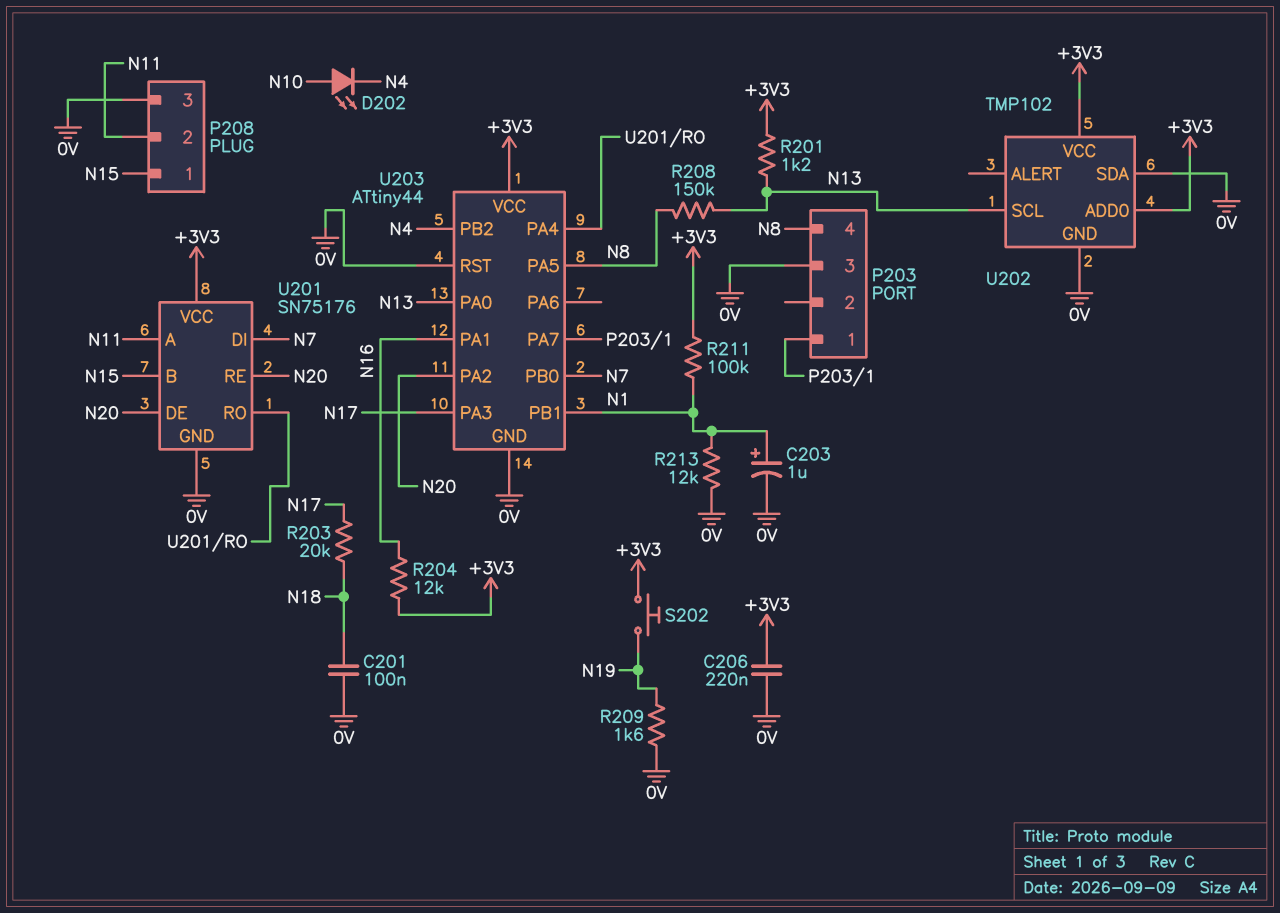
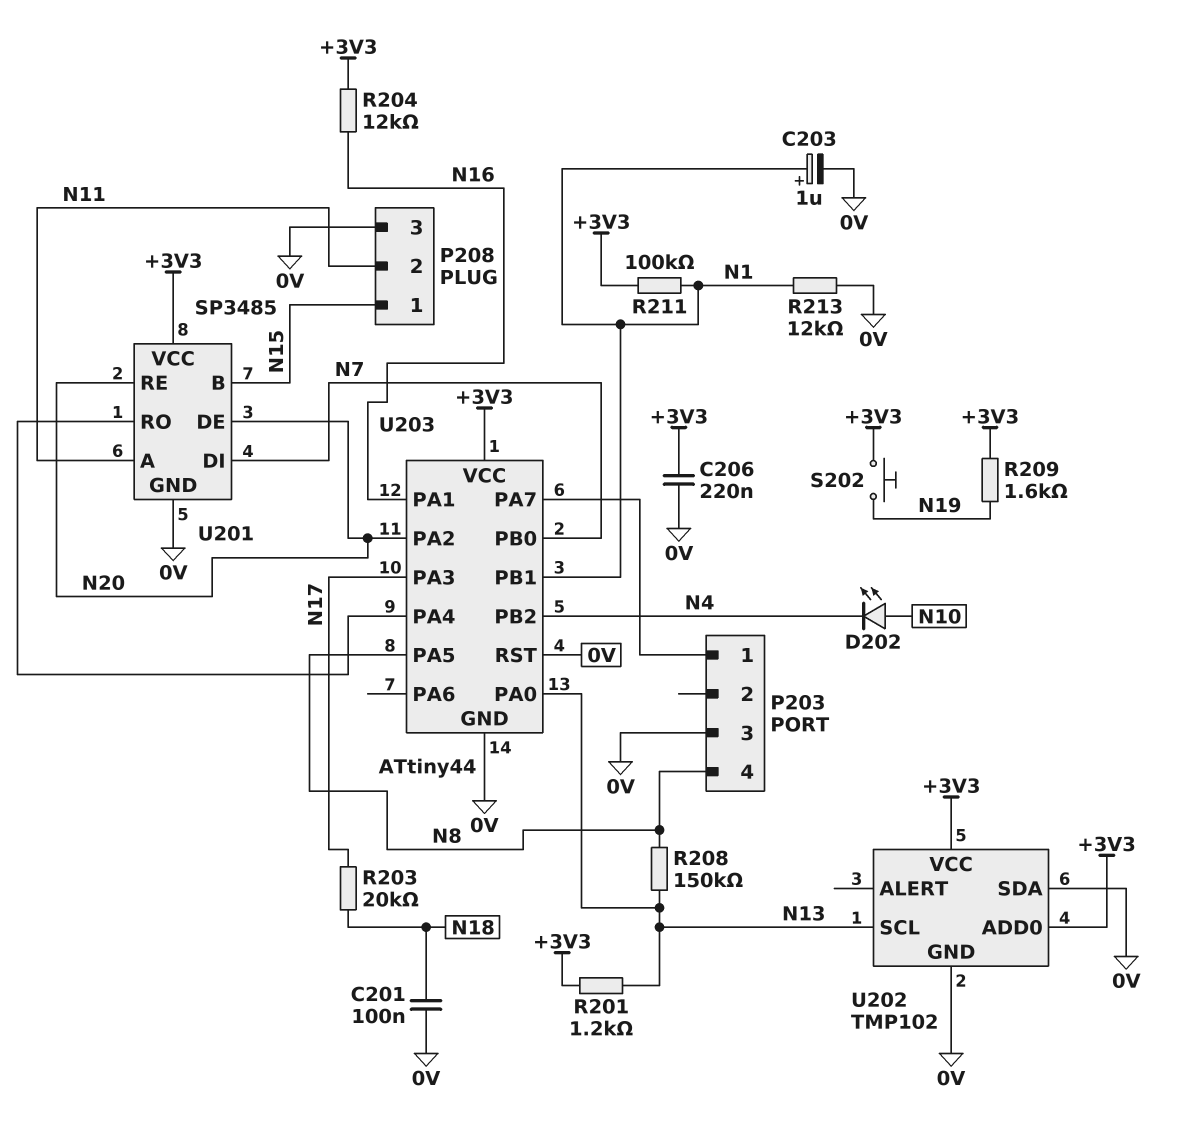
R209: 1.6k (0V, N19) -> 1.6k (+3V3, N19)
U201: SN75176 -> SP3485

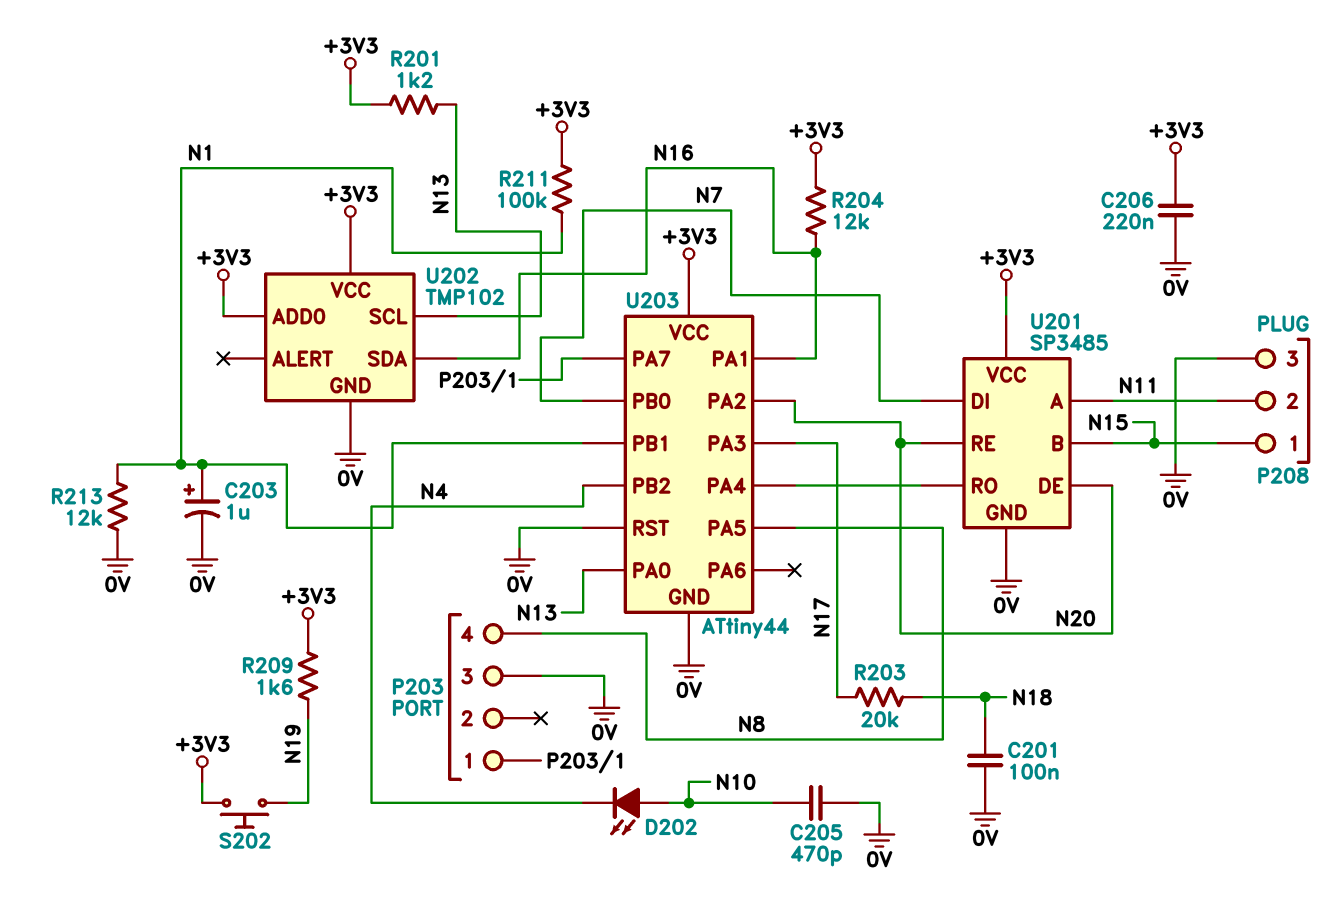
C205: none -> 470pF (0V, N10)
R208: 150k (N8, N13) -> none
U202 pin SDA: 0V -> N16

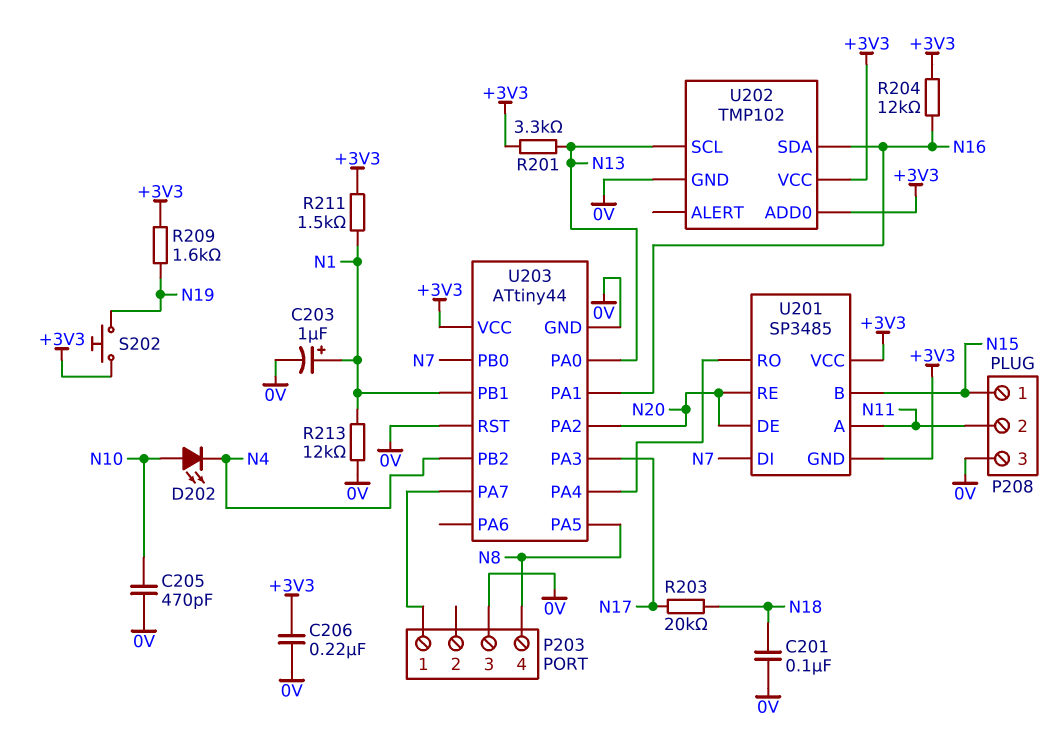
R201: 1.2k (+3V3, N13) -> 3.3k (+3V3, N13)
R211: 100k (+3V3, N1) -> 1.5k (+3V3, N1)
U201 pin GND: 0V -> +3V3

